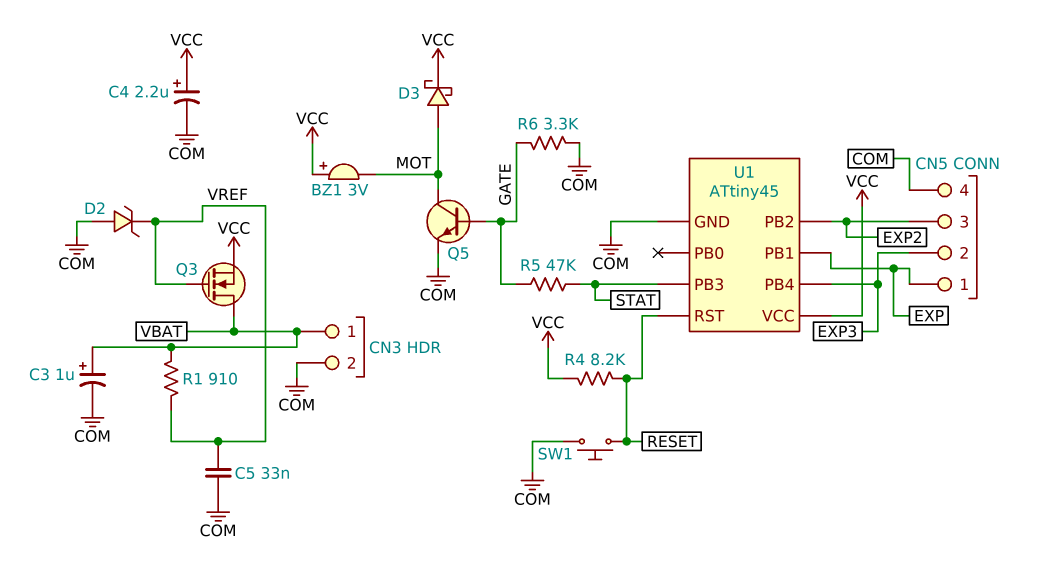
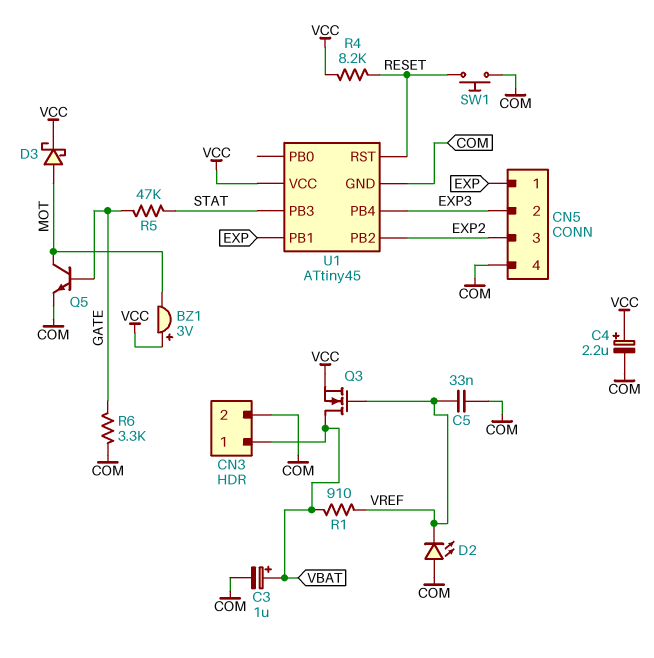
D2: zener (A COM, K VREF) -> LED (A COM, K VREF)

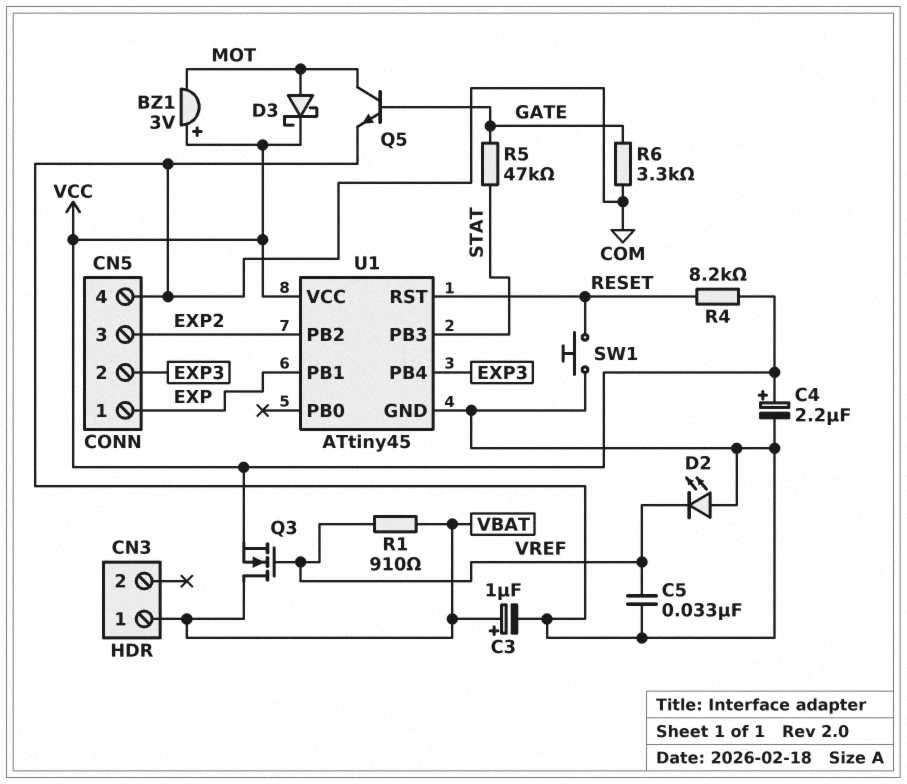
CN3 pin 2: COM -> none

